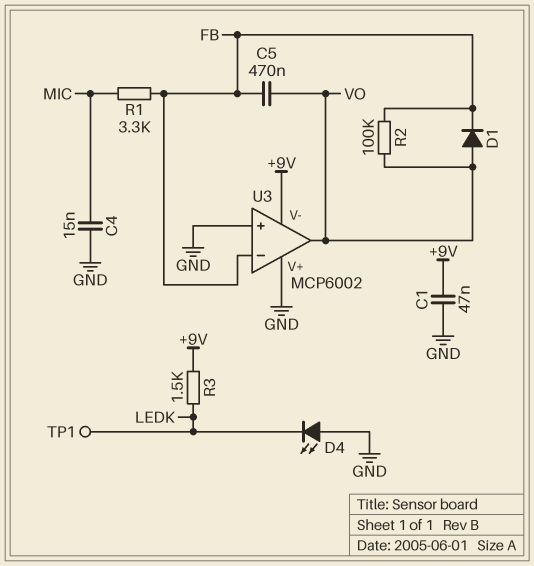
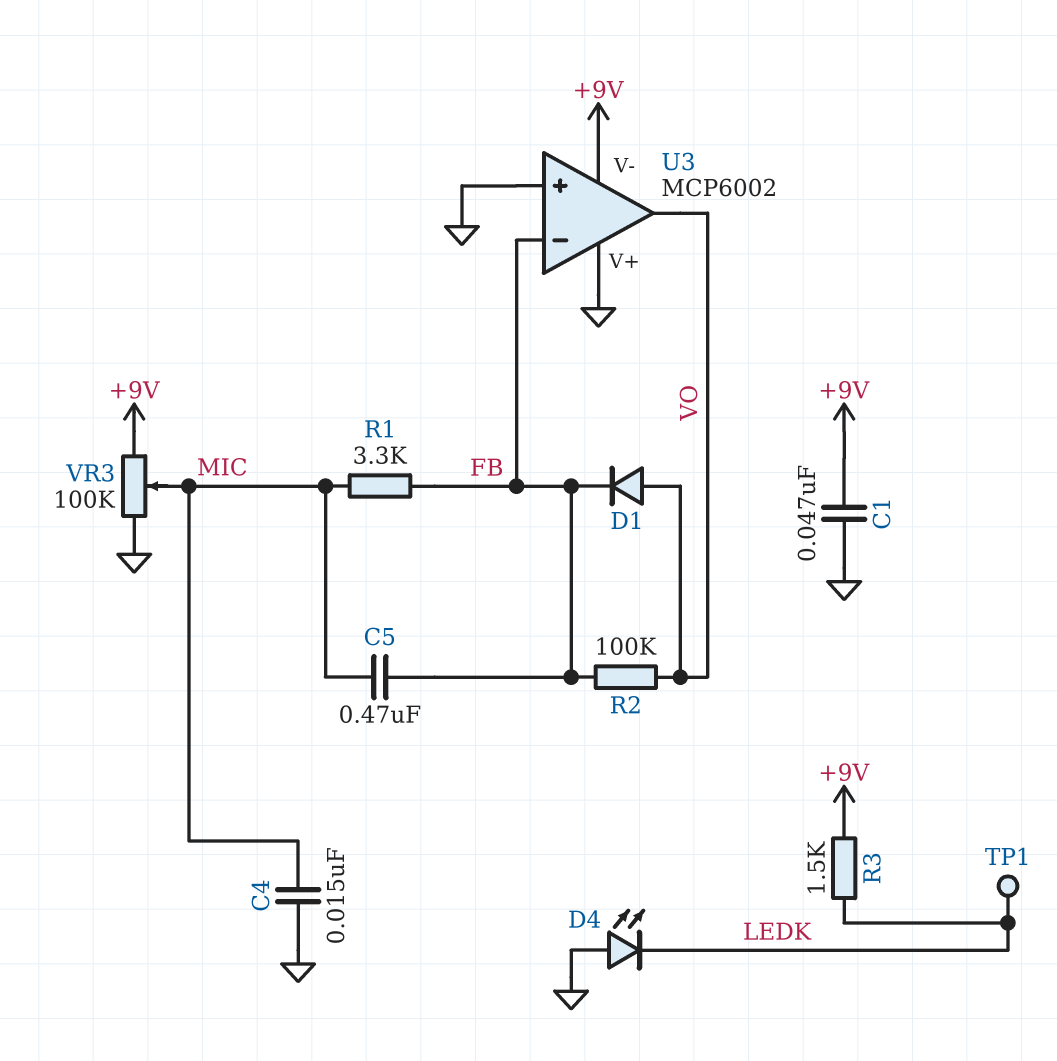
C5: 470nF (FB, VO) -> 470nF (FB, MIC)
VR3: none -> 100k (+9V, GND, wiper MIC)

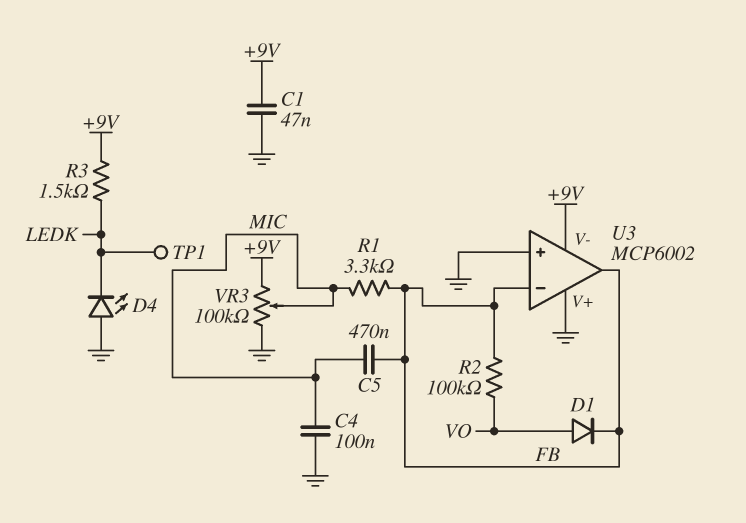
C4: 15nF (GND, MIC) -> 100nF (GND, MIC)
U3 pin out: VO -> FB

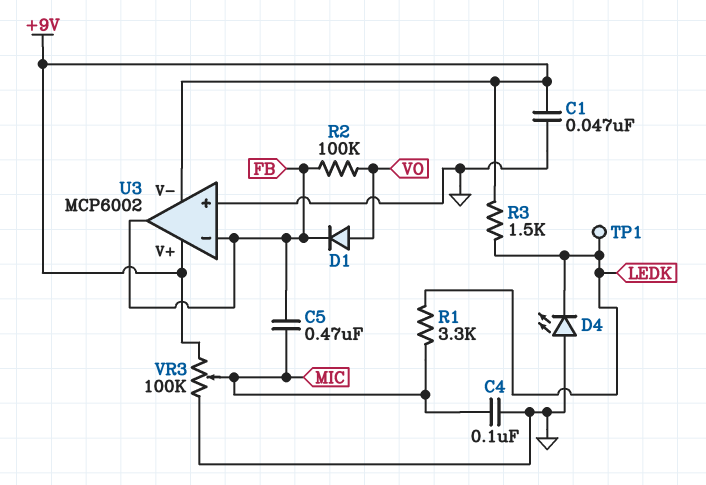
R1: 3.3k (FB, MIC) -> 3.3k (LEDK, MIC)
U3 pin V+: GND -> +9V

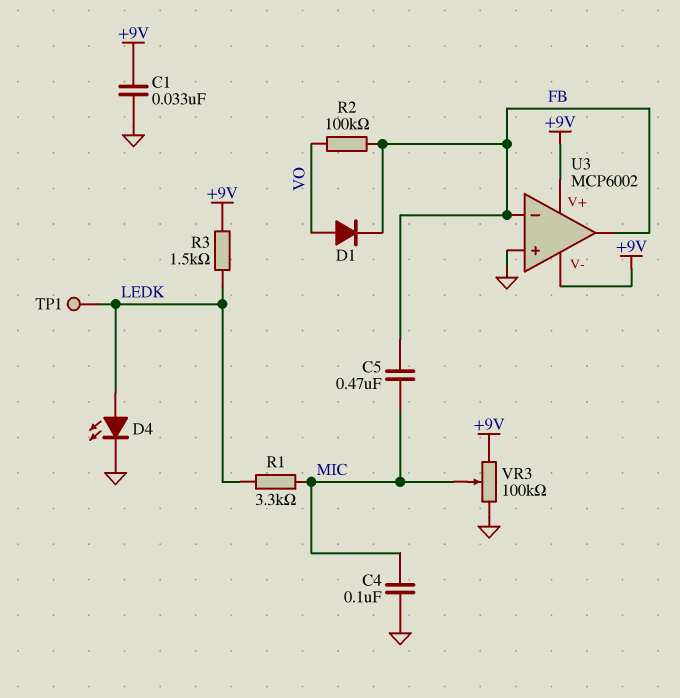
C1: 47nF (+9V, GND) -> 33nF (+9V, GND)
D4: LED (A GND, K LEDK) -> LED (A LEDK, K GND)

